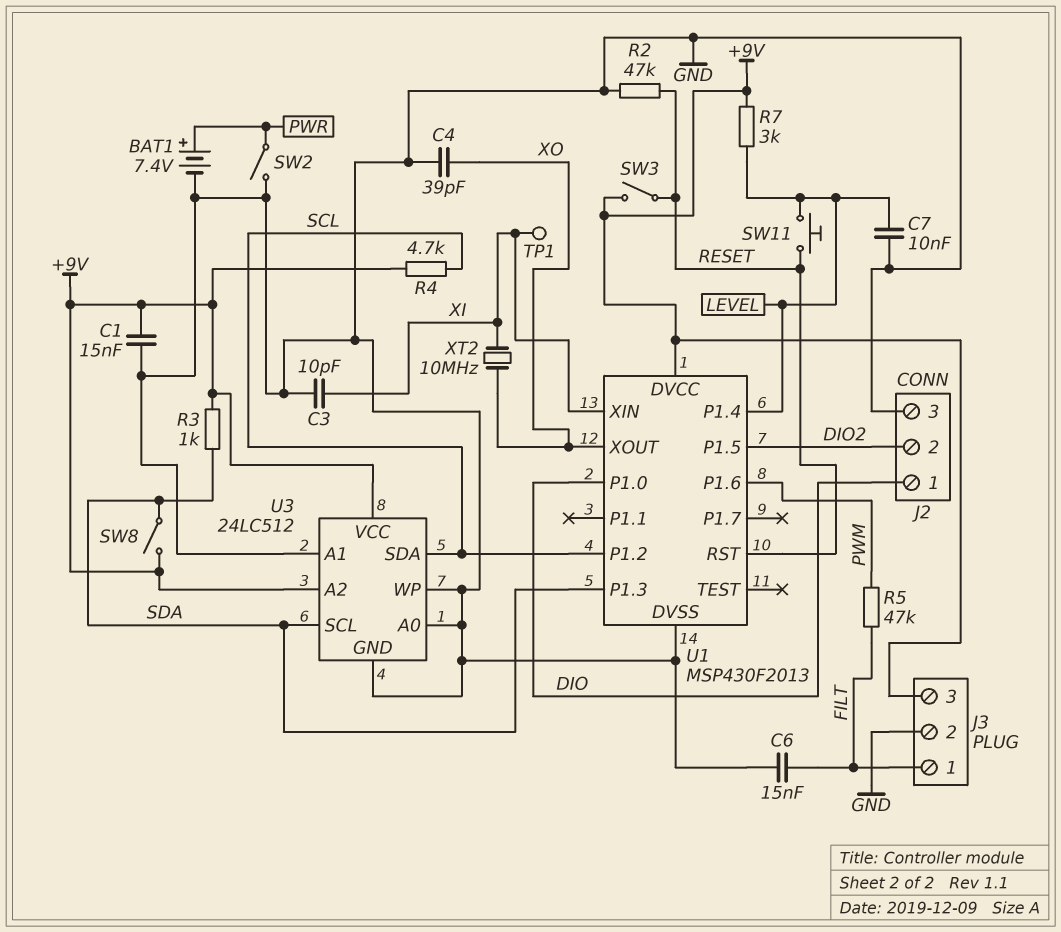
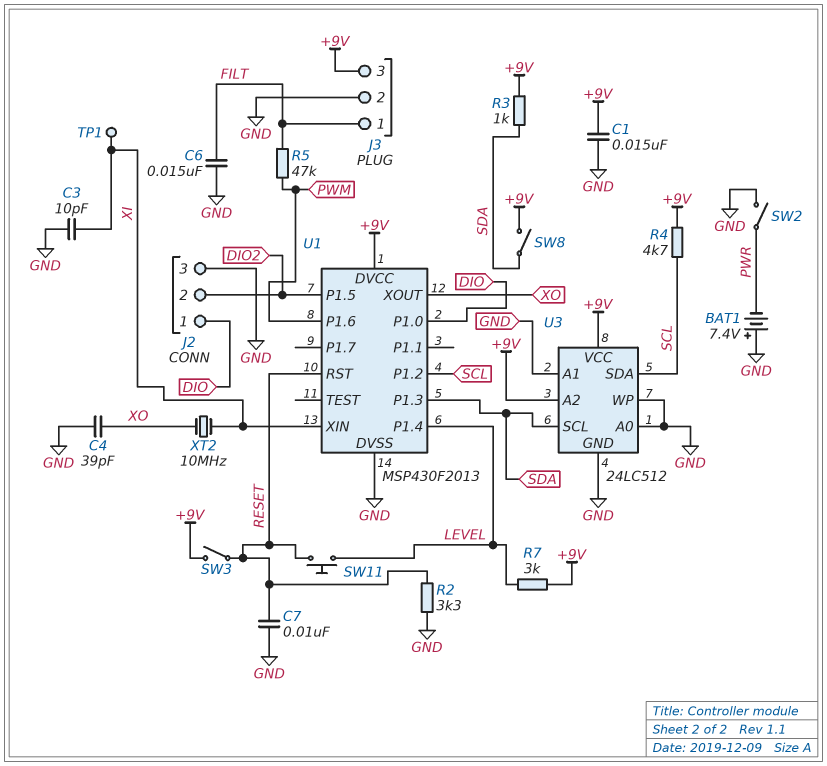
BAT1: 7.4V (plus PWR, minus GND) -> 7.4V (plus GND, minus PWR)
C7: 10nF (GND, LEVEL) -> 10nF (GND, RESET)
R2: 47k (GND, RESET) -> 3.3k (GND, RESET)

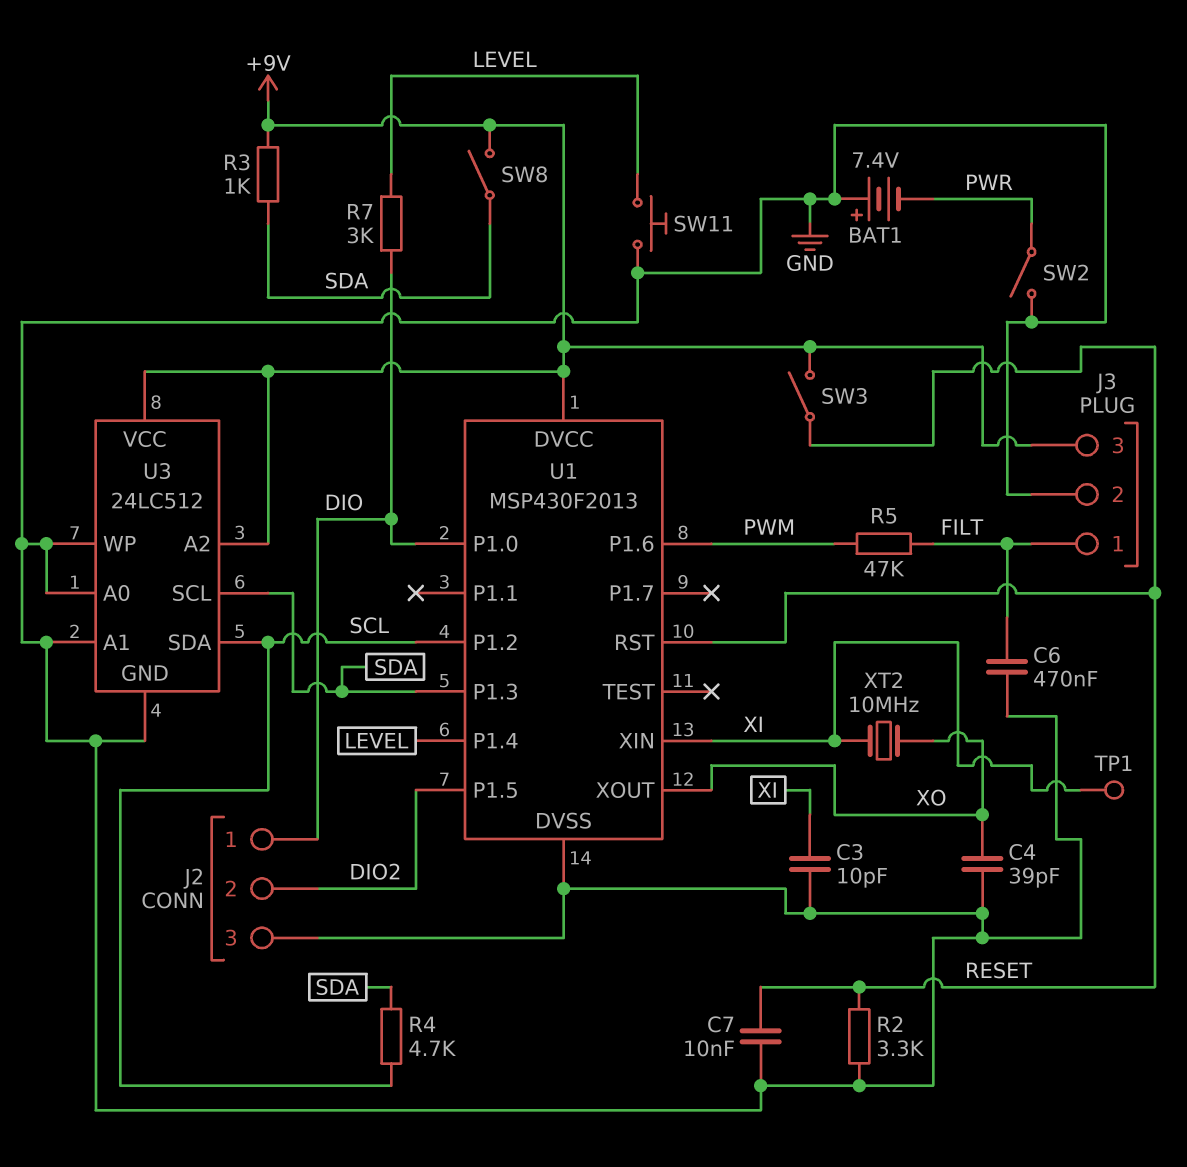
C1: 15nF (+9V, GND) -> none
C6: 15nF (FILT, GND) -> 470nF (FILT, GND)
R4: 4.7k (+9V, SCL) -> 4.7k (SCL, SDA)
R7: 3k (+9V, LEVEL) -> 3k (DIO, LEVEL)
SW11: button (LEVEL, RESET) -> button (GND, LEVEL)

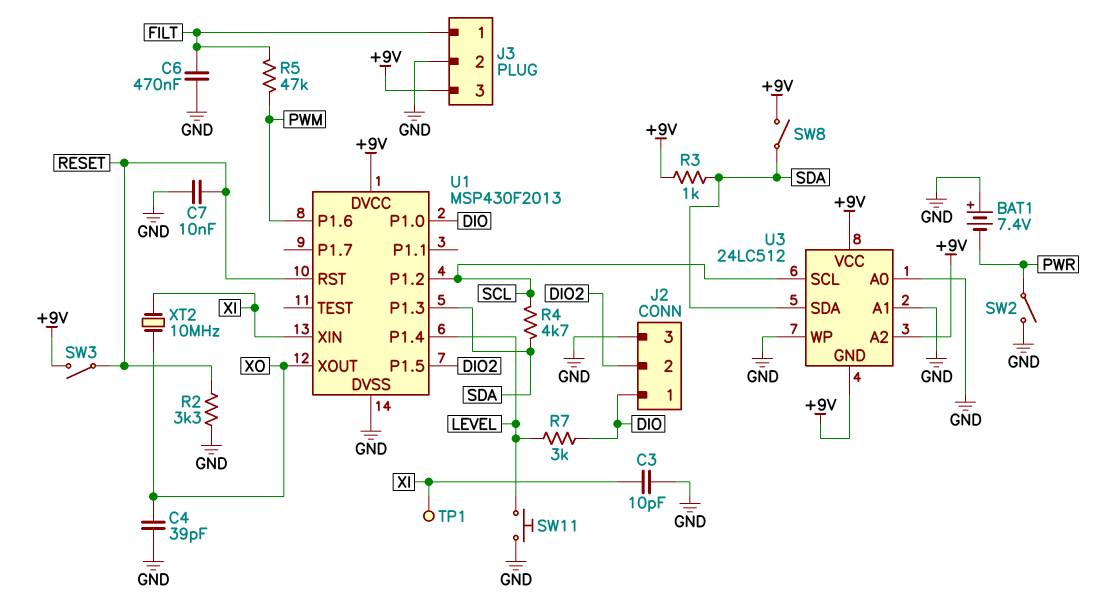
U3 pin GND: GND -> +9V
U3 pin SCL: SDA -> SCL
U3 pin SDA: SCL -> SDA

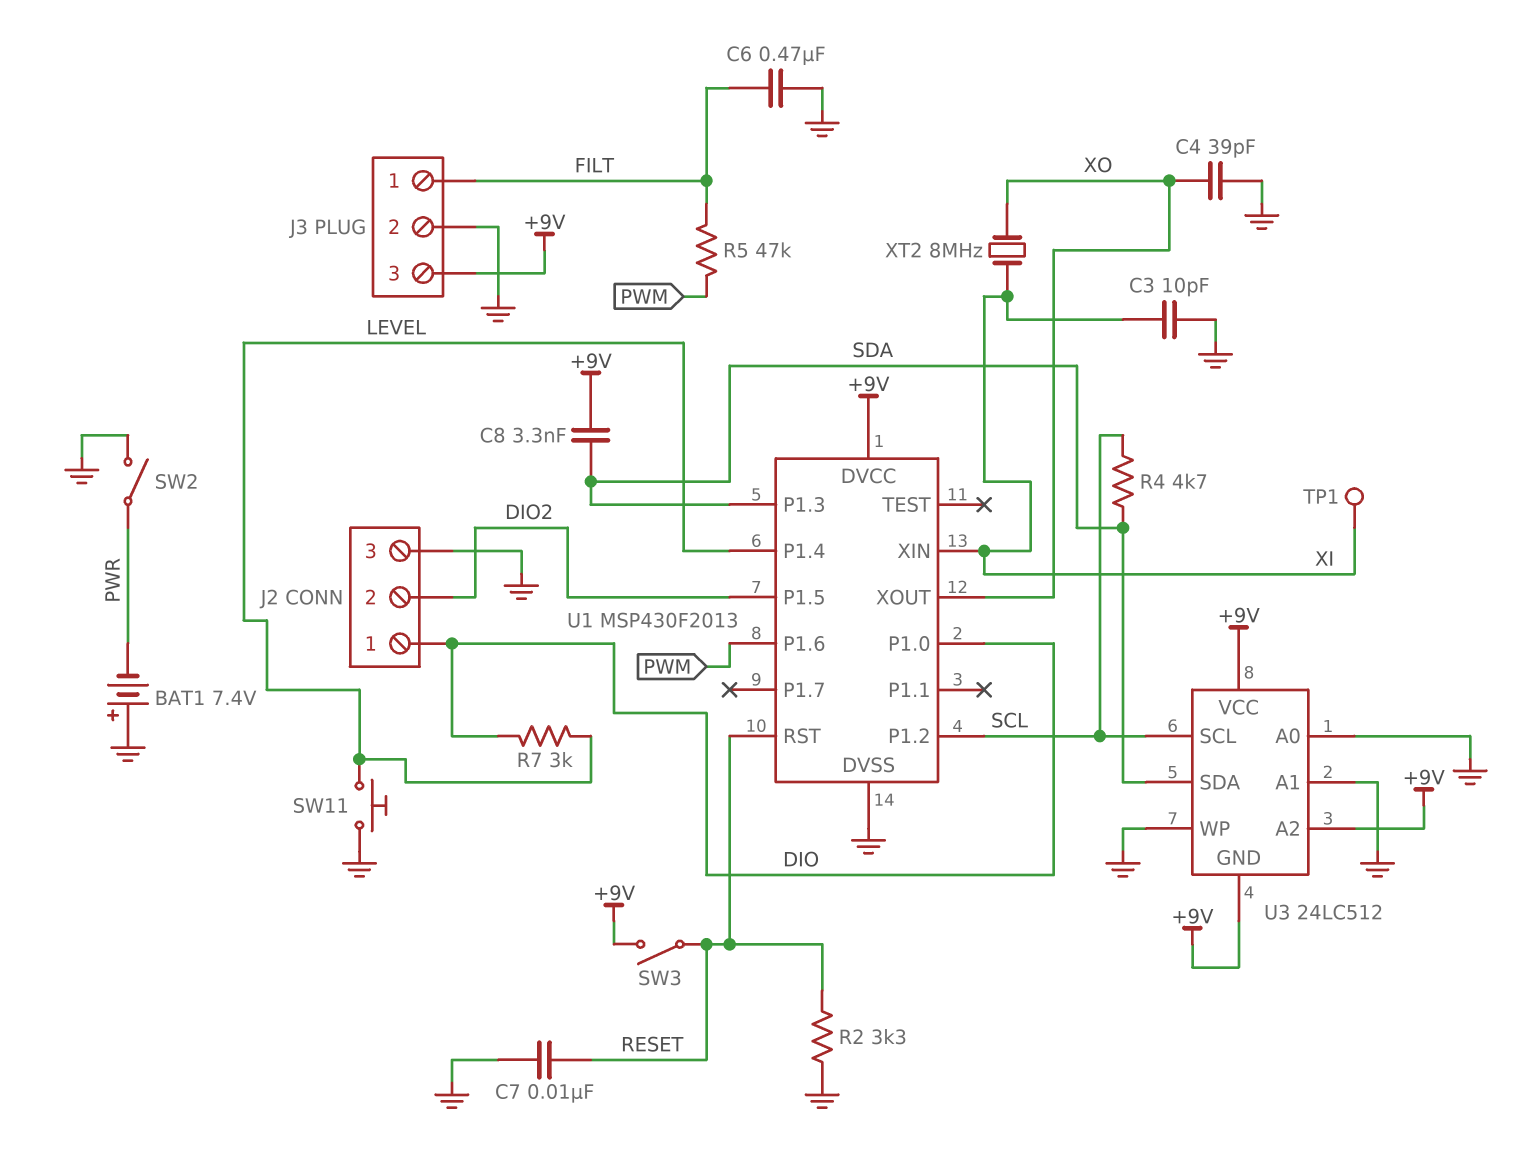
C8: none -> 3.3nF (+9V, SDA)
R3: 1k (+9V, SDA) -> none
SW8: switch (+9V, SDA) -> none
XT2: 10MHz (XI, XO) -> 8MHz (XI, XO)

